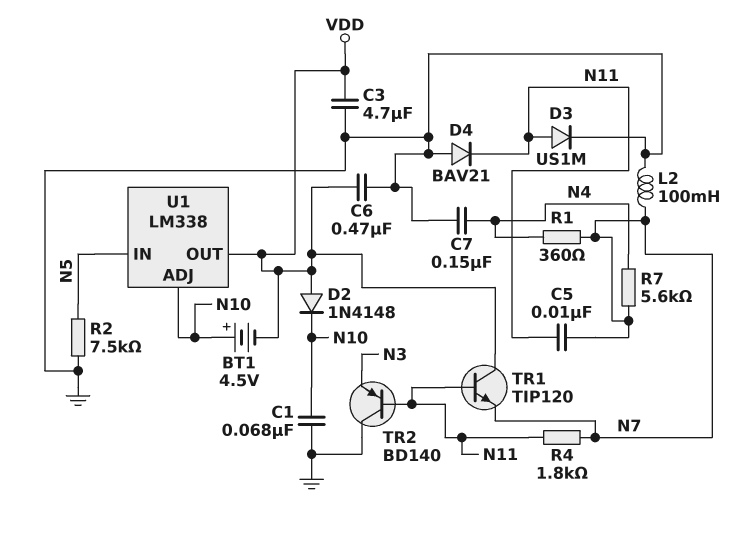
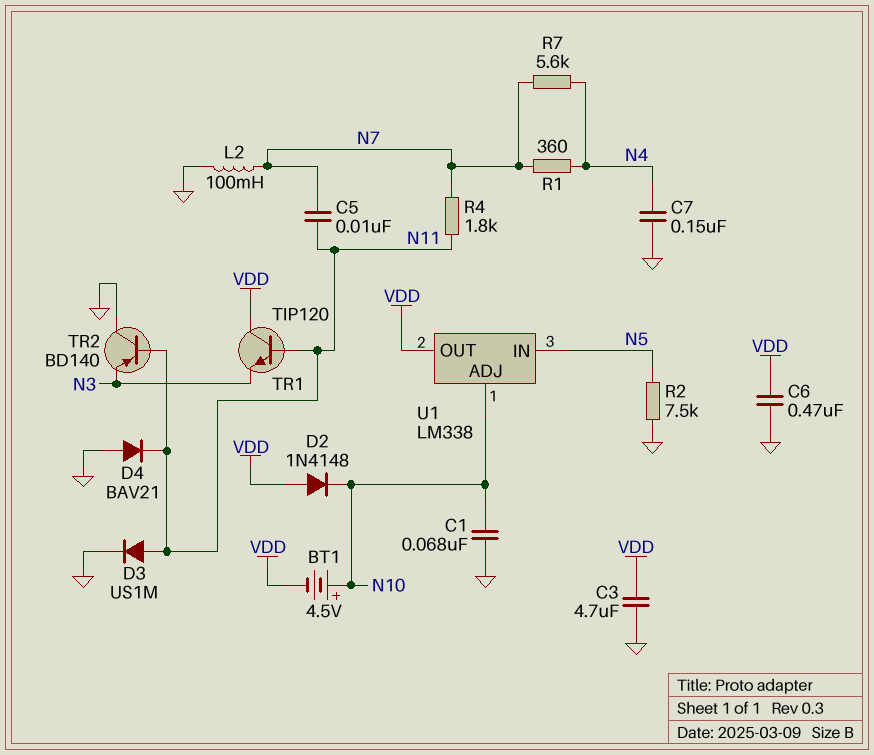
TR1: NPN TIP120 (B N11, C VDD, E N7) -> NPN TIP120 (B N11, C VDD, E N3)

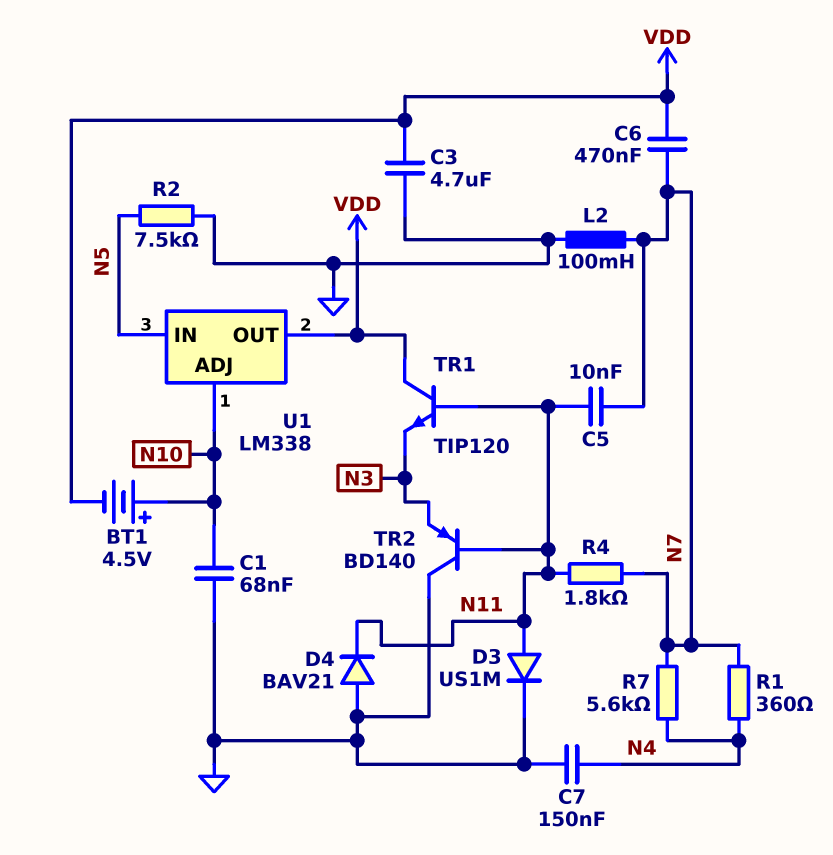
C6: 470nF (GND, VDD) -> 470nF (N7, VDD)
D2: diode 1N4148 (A VDD, K N10) -> none

